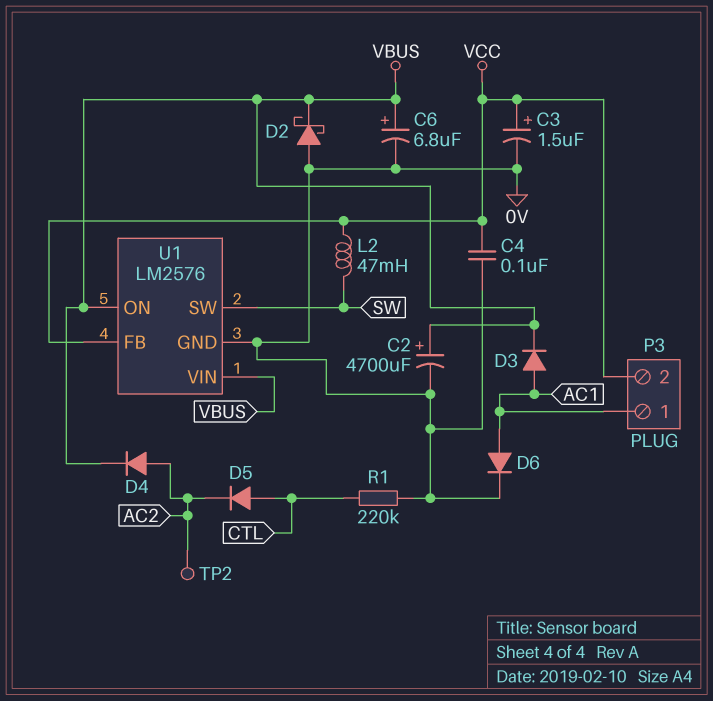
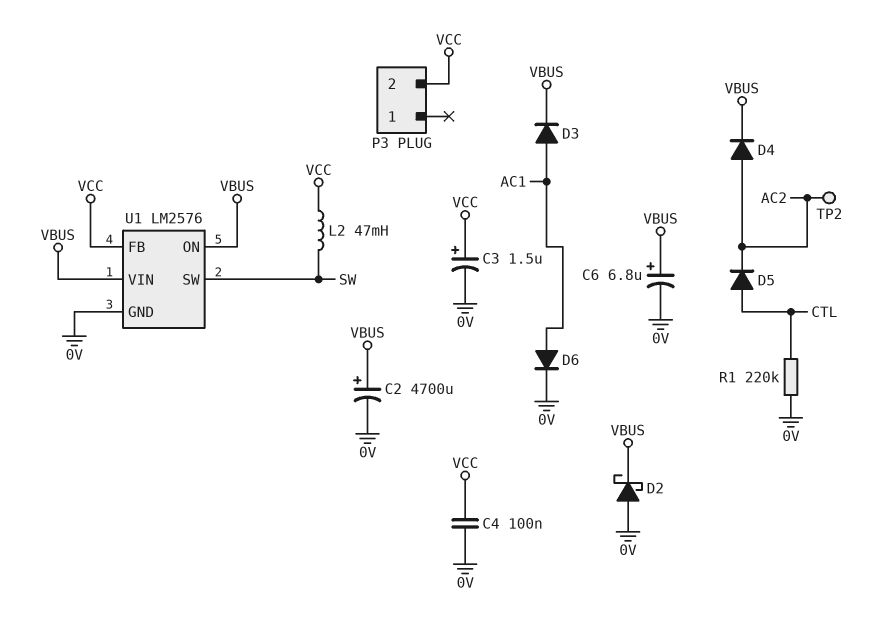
P3 pin 1: AC1 -> none

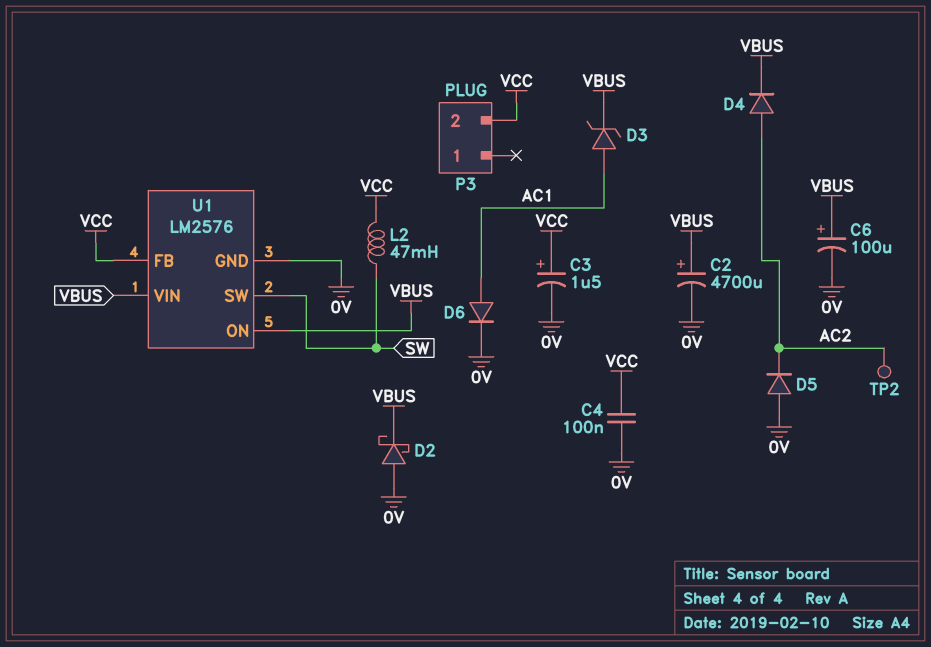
C6: 6.8uF (plus VBUS, minus 0V) -> 100uF (plus VBUS, minus 0V)
D3: diode (A AC1, K VBUS) -> zener (A AC1, K VBUS)
D5: diode (A CTL, K AC2) -> diode (A 0V, K AC2)
R1: 220k (0V, CTL) -> none

